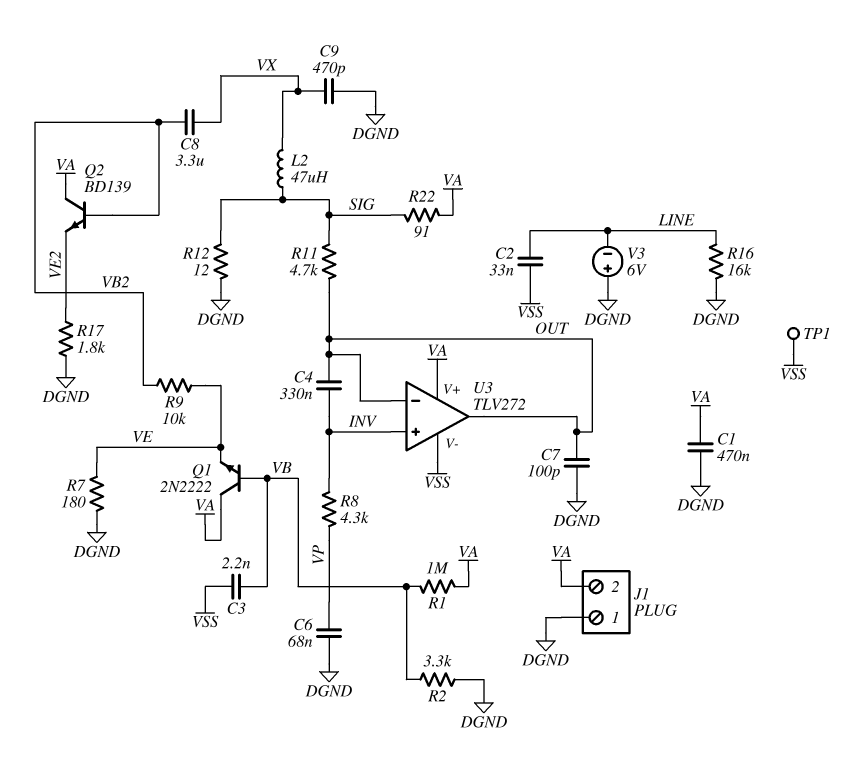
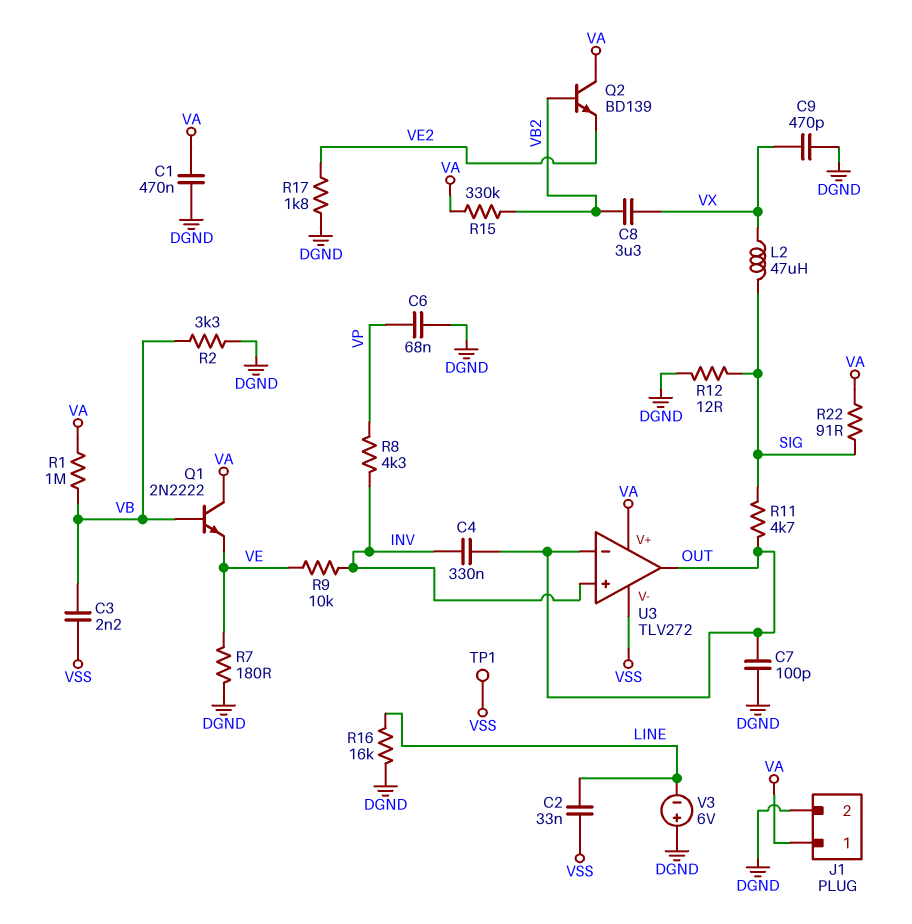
J1 pin 1: DGND -> VA
J1 pin 2: VA -> DGND
R9: 10k (VB2, VE) -> 10k (INV, VE)
R15: none -> 330k (VA, VB2)

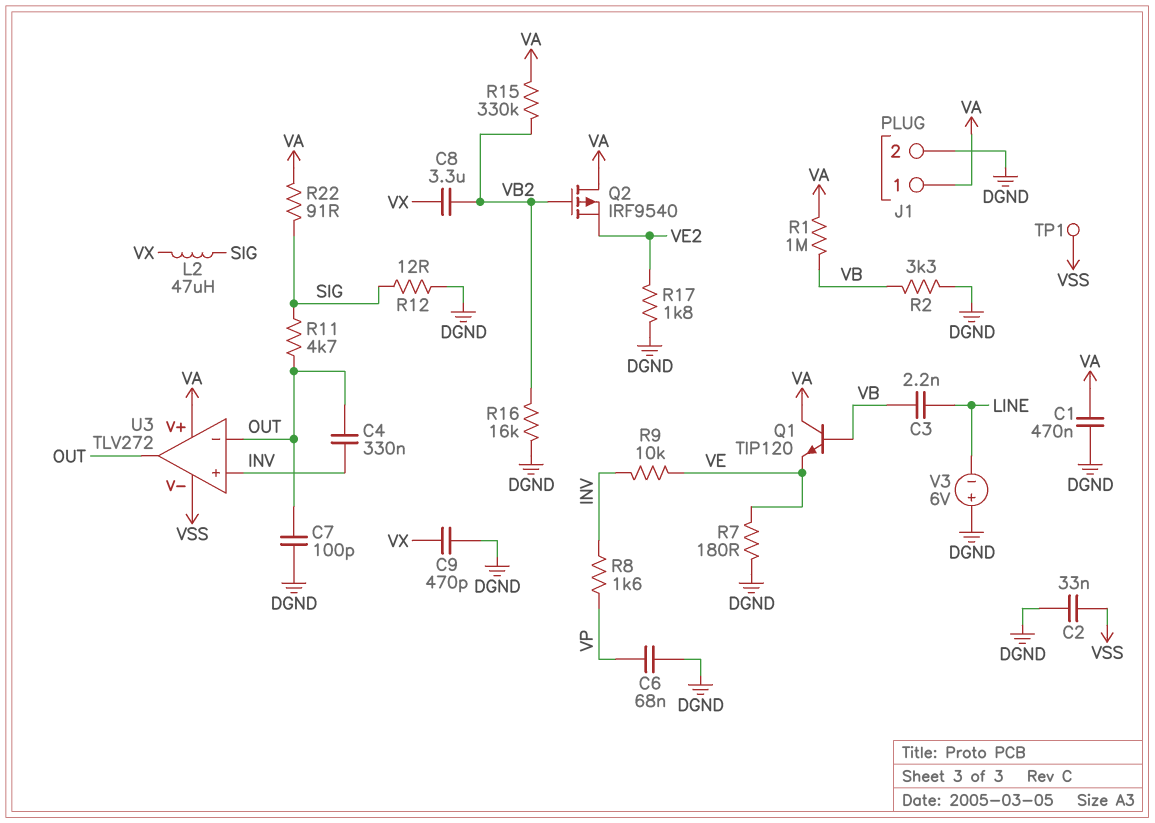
C2: 33nF (LINE, VSS) -> 33nF (DGND, VSS)
C3: 2.2nF (VB, VSS) -> 2.2nF (LINE, VB)
Q1: NPN 2N2222 (B VB, C VA, E VE) -> NPN TIP120 (B VB, C VA, E VE)
Q2: NPN BD139 (B VB2, C VA, E VE2) -> PMOS IRF9540 (G VB2, D VA, S VE2)
R8: 4.3k (INV, VP) -> 1.6k (INV, VP)
R16: 16k (DGND, LINE) -> 16k (DGND, VB2)

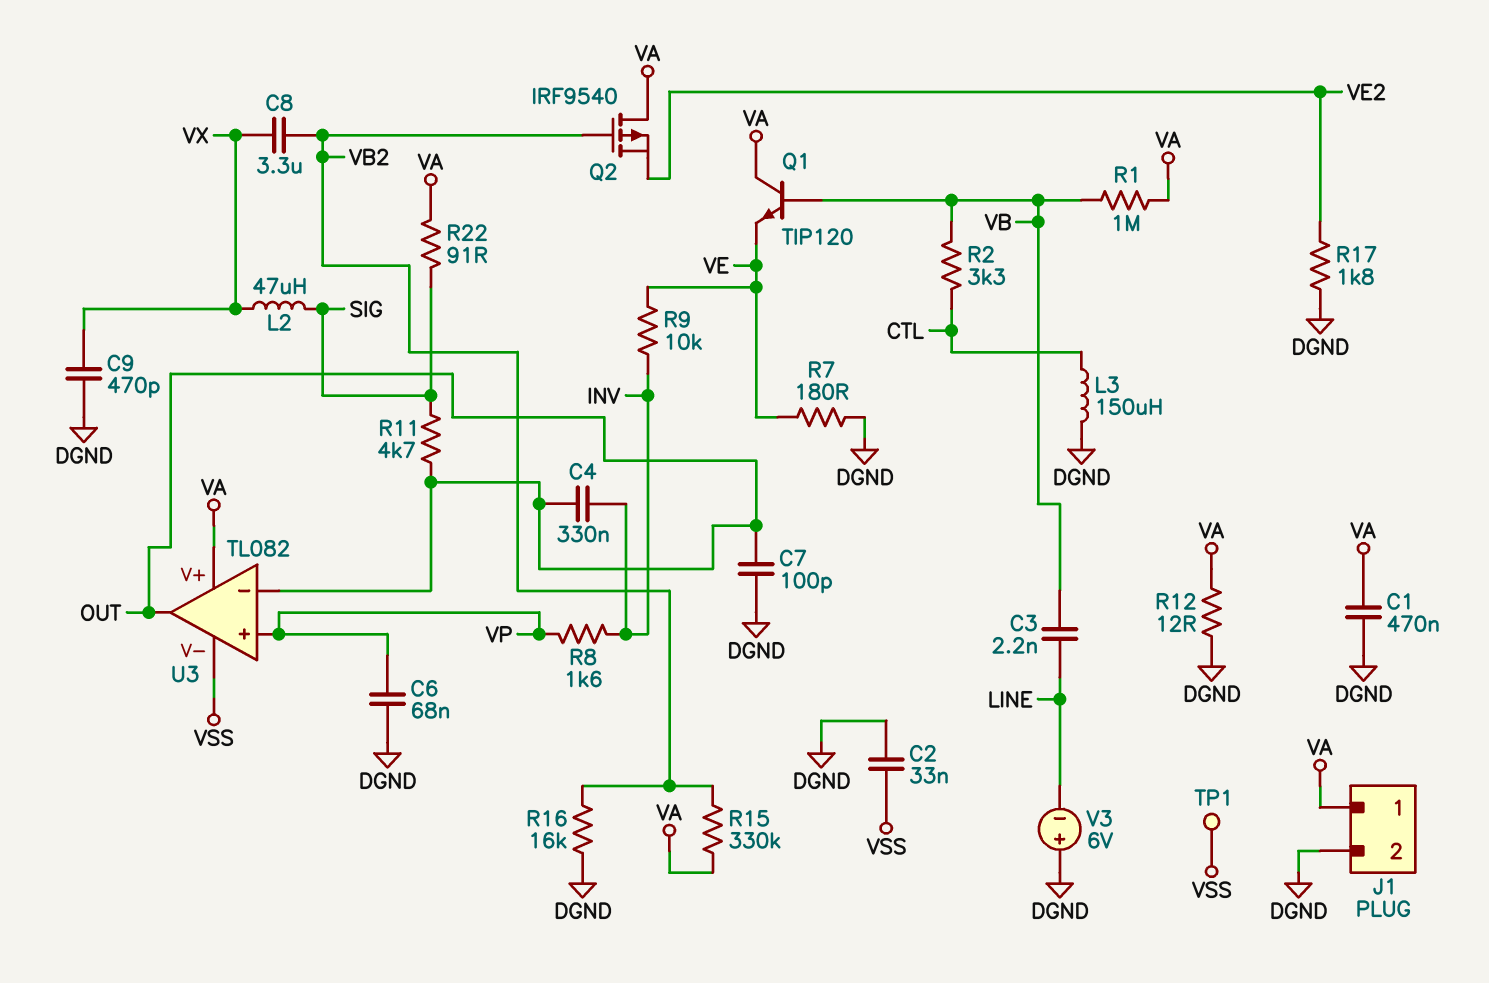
L3: none -> 150uH (CTL, DGND)
R2: 3.3k (DGND, VB) -> 3.3k (CTL, VB)
R12: 12 (DGND, SIG) -> 12 (DGND, VA)
U3: TLV272 -> TL082
U3 pin in+: INV -> VP

